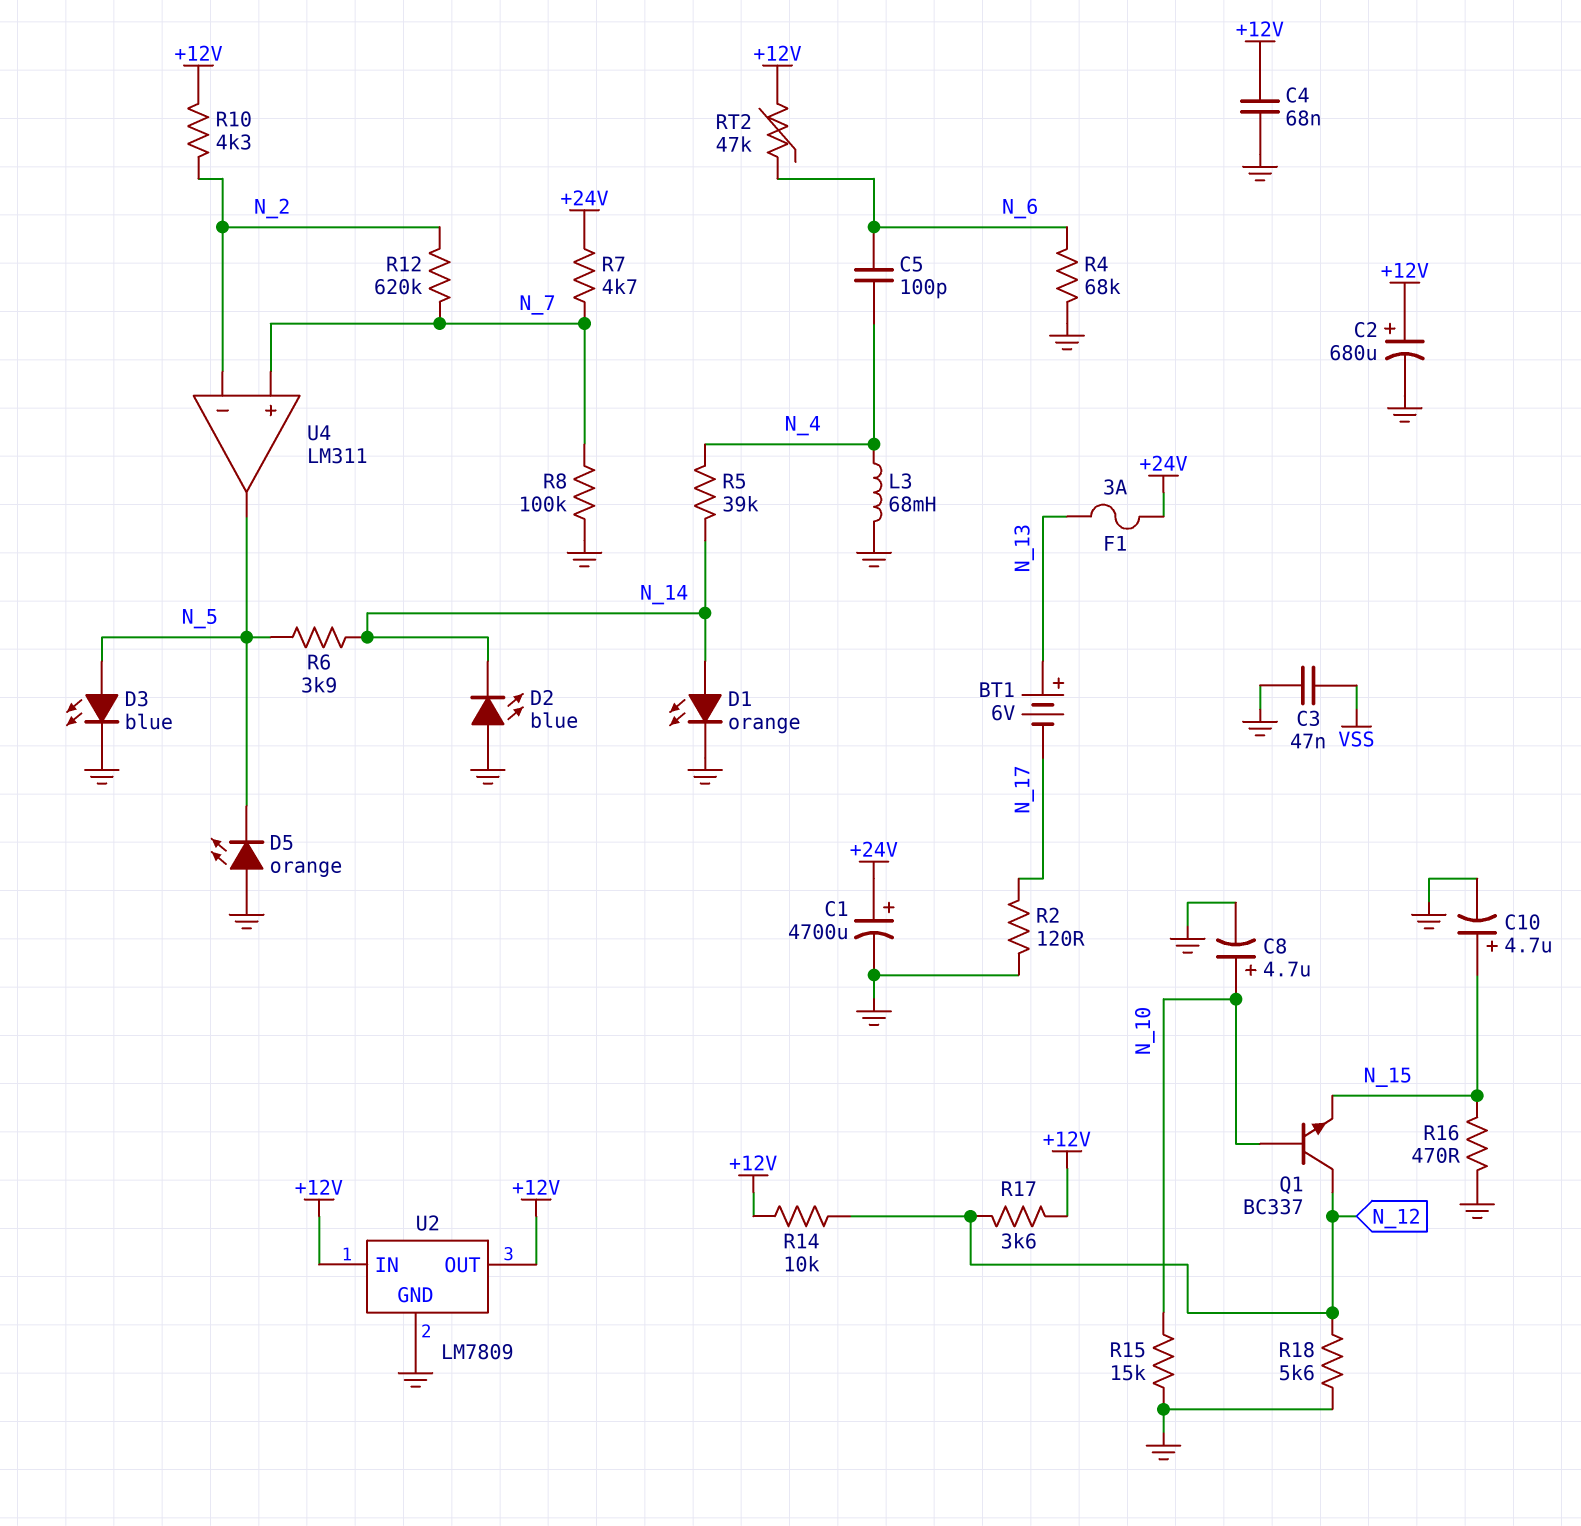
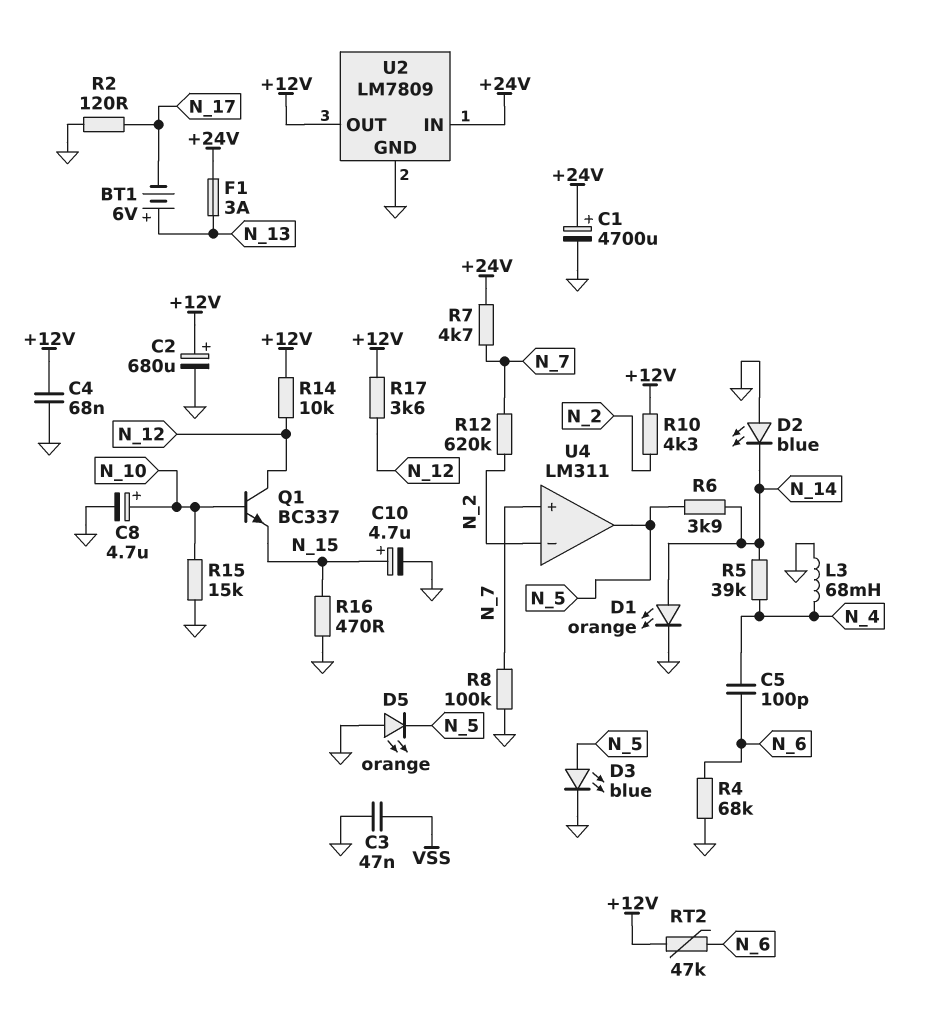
R18: 5.6k (GND, N_12) -> none
U2 pin IN: +12V -> +24V

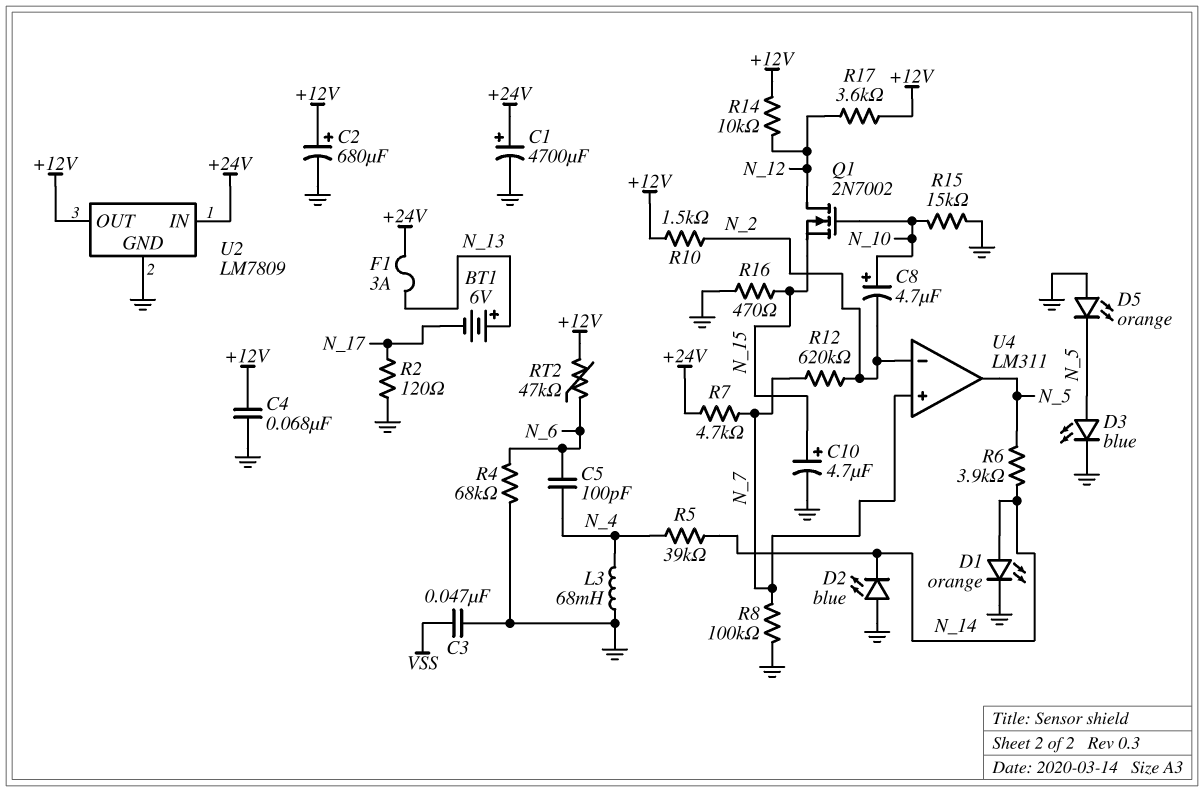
C8: 4.7uF (plus N_10, minus GND) -> 4.7uF (plus N_10, minus N_2)
Q1: NPN BC337 (B N_10, C N_12, E N_15) -> NMOS 2N7002 (G N_10, D N_12, S N_15)
R10: 4.3k (+12V, N_2) -> 1.5k (+12V, N_2)

